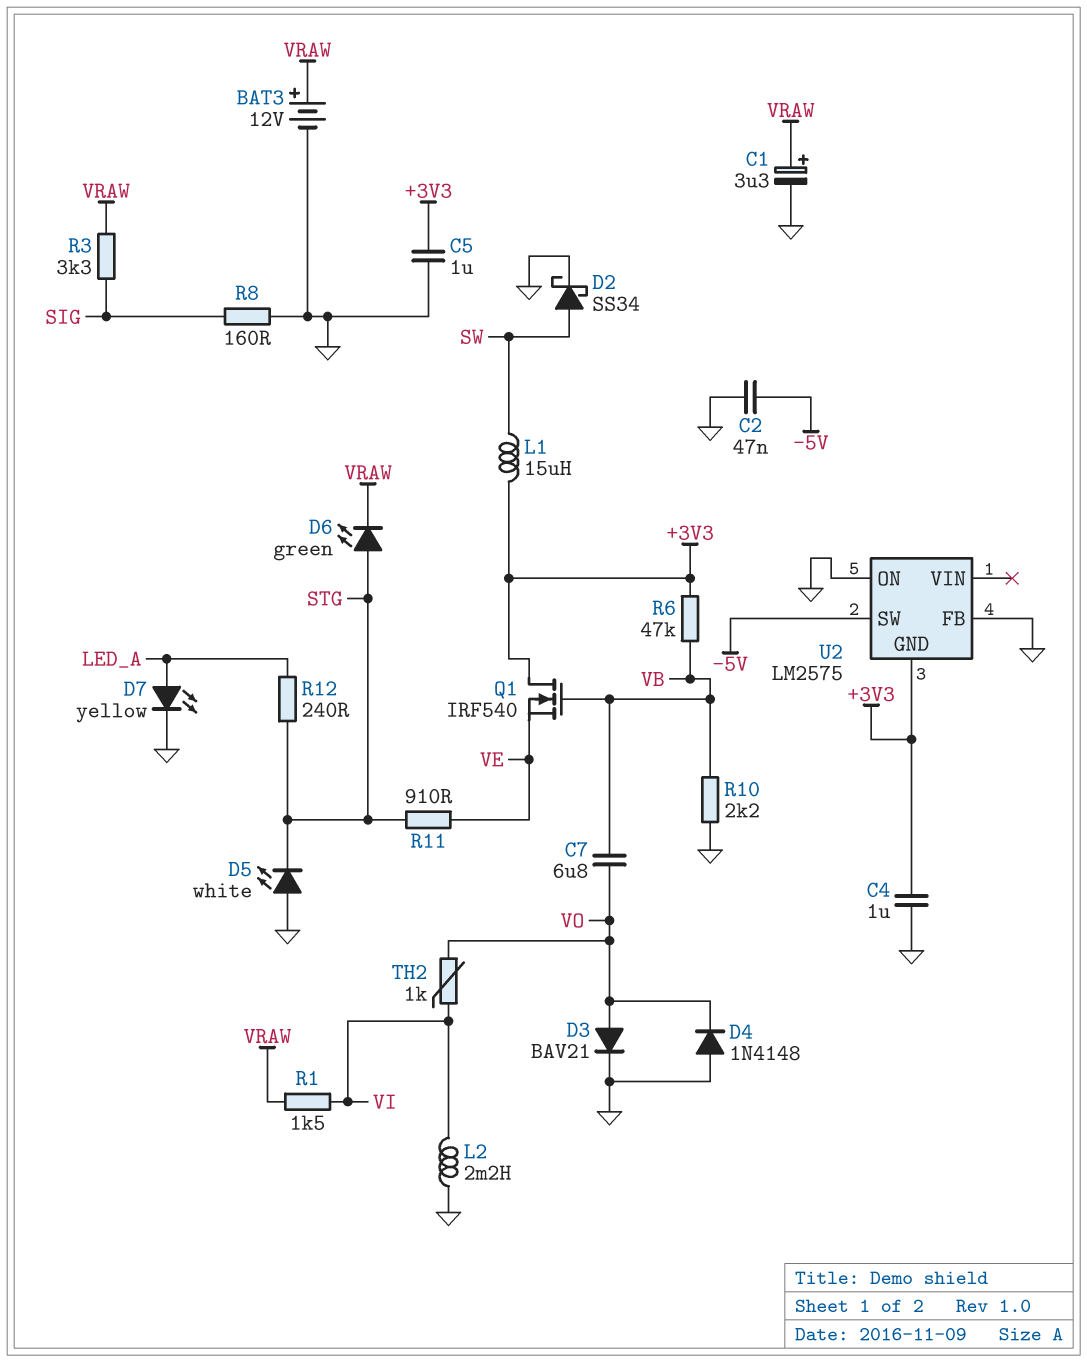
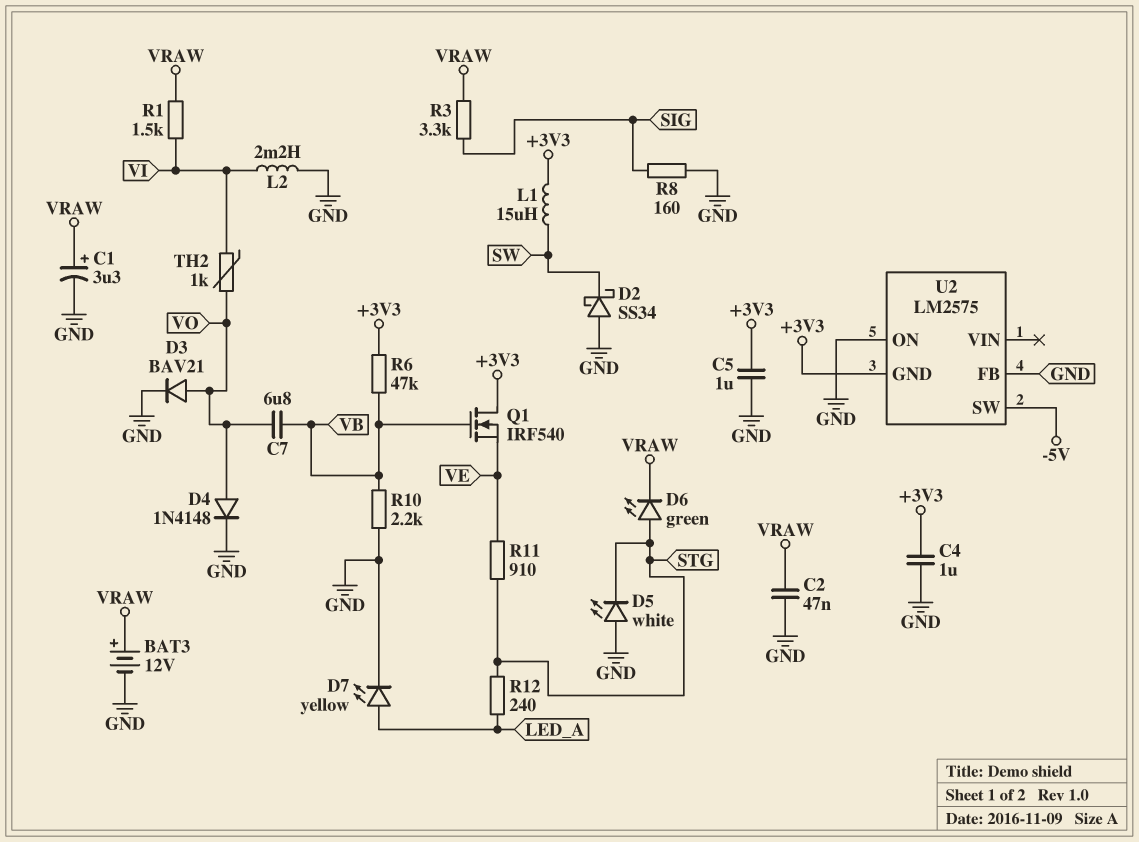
C2: 47nF (-5V, GND) -> 47nF (GND, VRAW)
D2: schottky SS34 (A SW, K GND) -> schottky SS34 (A GND, K SW)
D4: diode 1N4148 (A GND, K VO) -> diode 1N4148 (A VO, K GND)

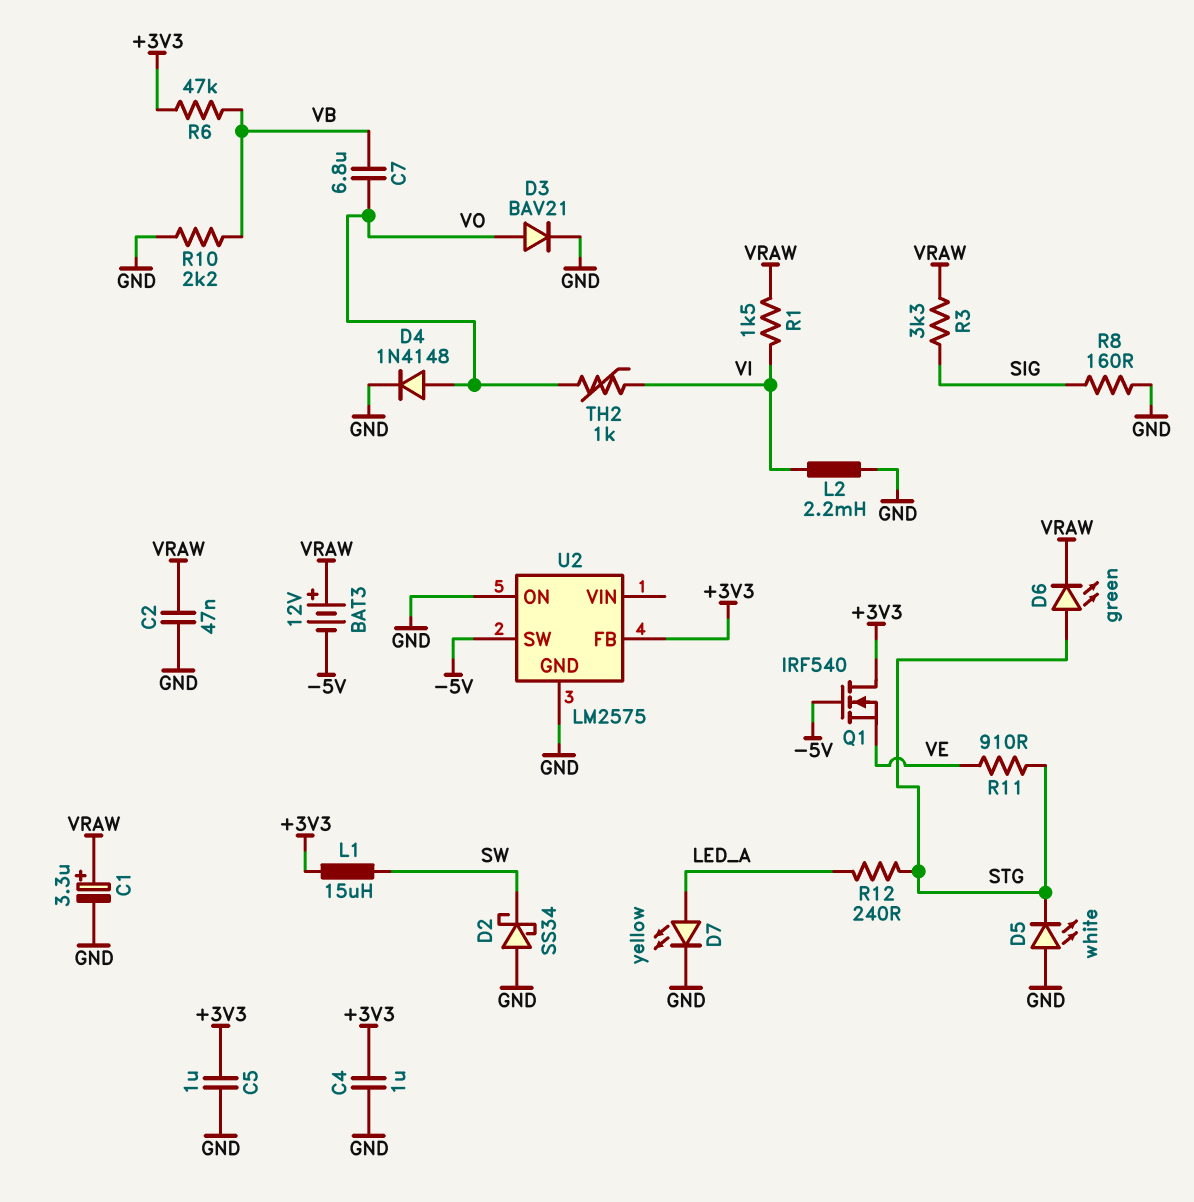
BAT3: 12V (plus VRAW, minus GND) -> 12V (plus VRAW, minus -5V)
Q1: NMOS IRF540 (G VB, D +3V3, S VE) -> NMOS IRF540 (G -5V, D +3V3, S VE)
U2 pin FB: GND -> +3V3
U2 pin GND: +3V3 -> GND

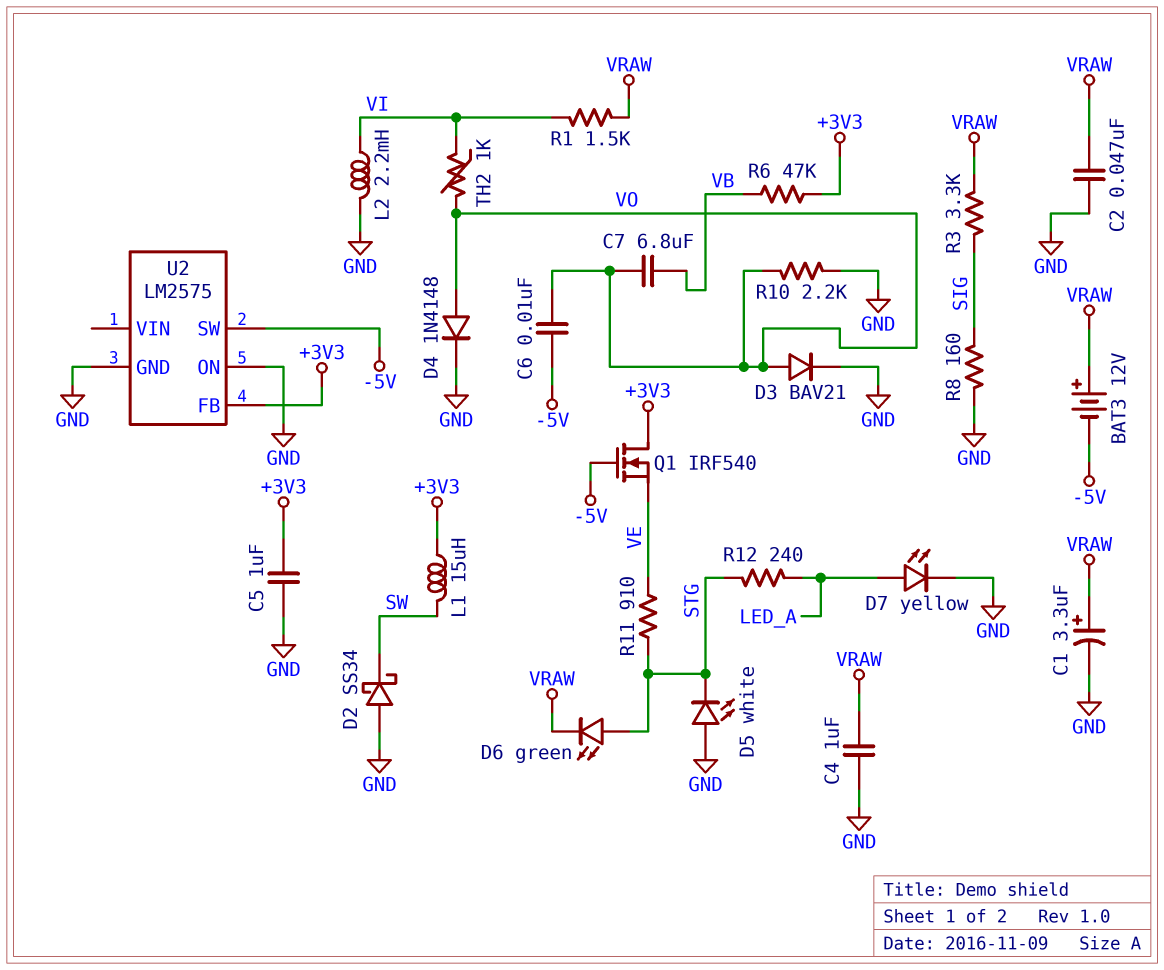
C4: 1uF (+3V3, GND) -> 1uF (GND, VRAW)
C6: none -> 10nF (-5V, VO)
R10: 2.2k (GND, VB) -> 2.2k (GND, VO)

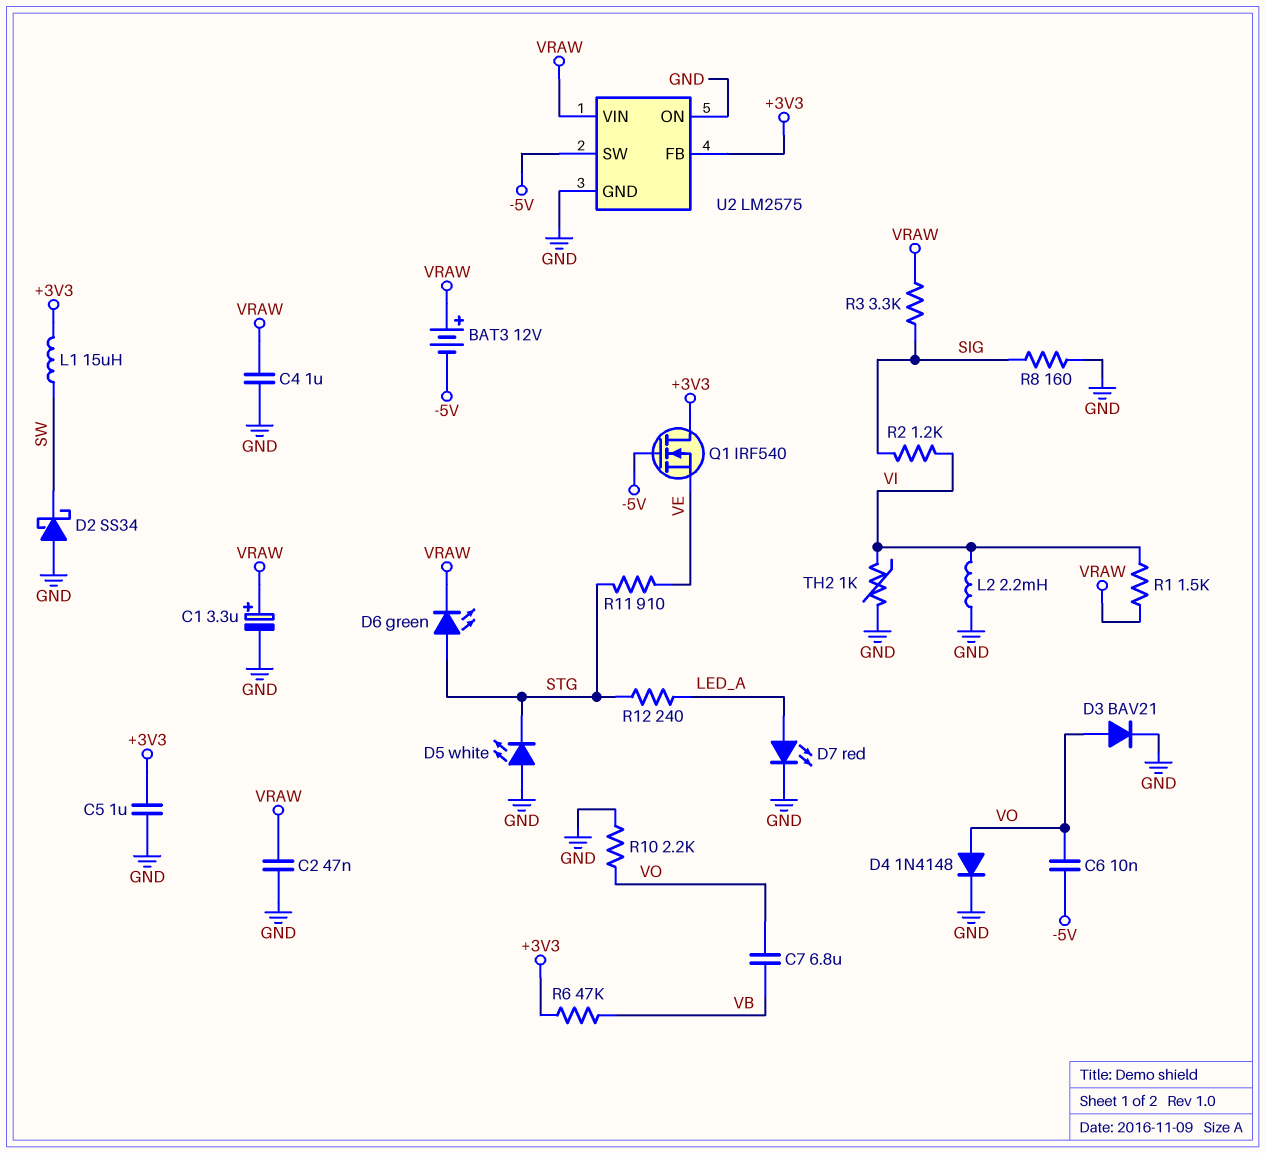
D7: LED yellow (A LED_A, K GND) -> LED red (A LED_A, K GND)
R2: none -> 1.2k (SIG, VI)
TH2: 1k (VI, VO) -> 1k (GND, VI)
U2 pin VIN: none -> VRAW

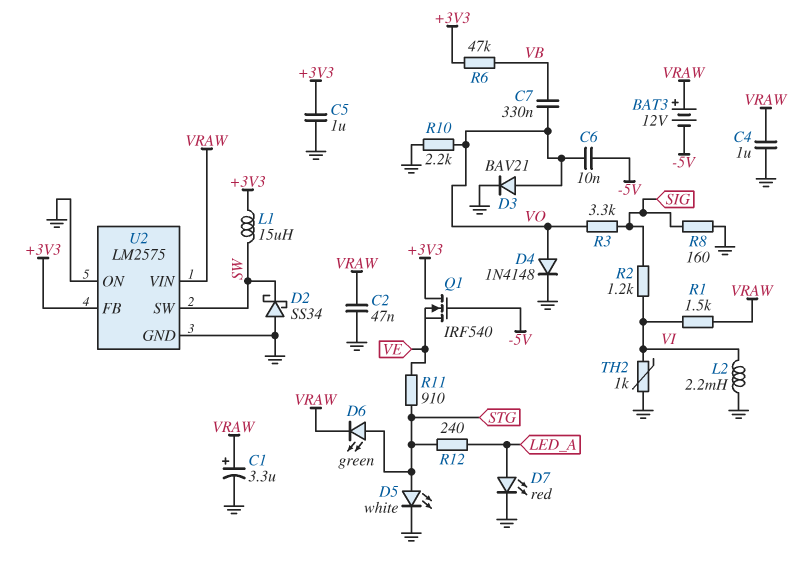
C7: 6.8uF (VB, VO) -> 330nF (VB, VO)
D5: LED white (A GND, K STG) -> LED white (A STG, K GND)
R3: 3.3k (SIG, VRAW) -> 3.3k (SIG, VO)
U2 pin SW: -5V -> SW

